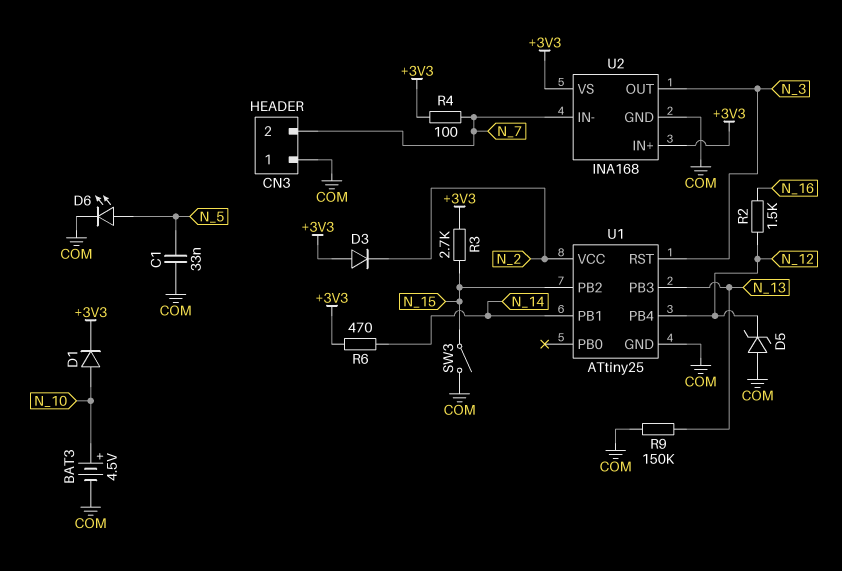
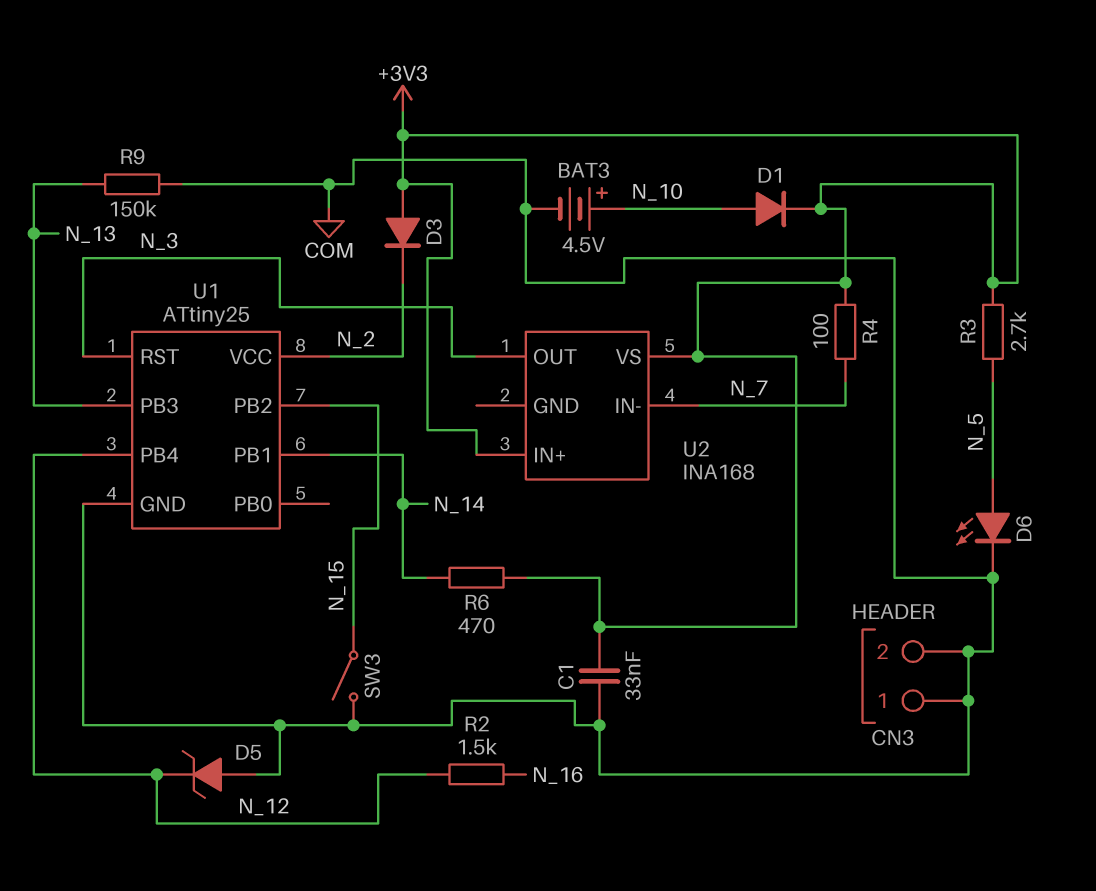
C1: 33nF (COM, N_5) -> 33nF (+3V3, COM)
CN3 pin 2: N_7 -> COM
R3: 2.7k (+3V3, N_15) -> 2.7k (+3V3, N_5)
U2 pin GND: COM -> none

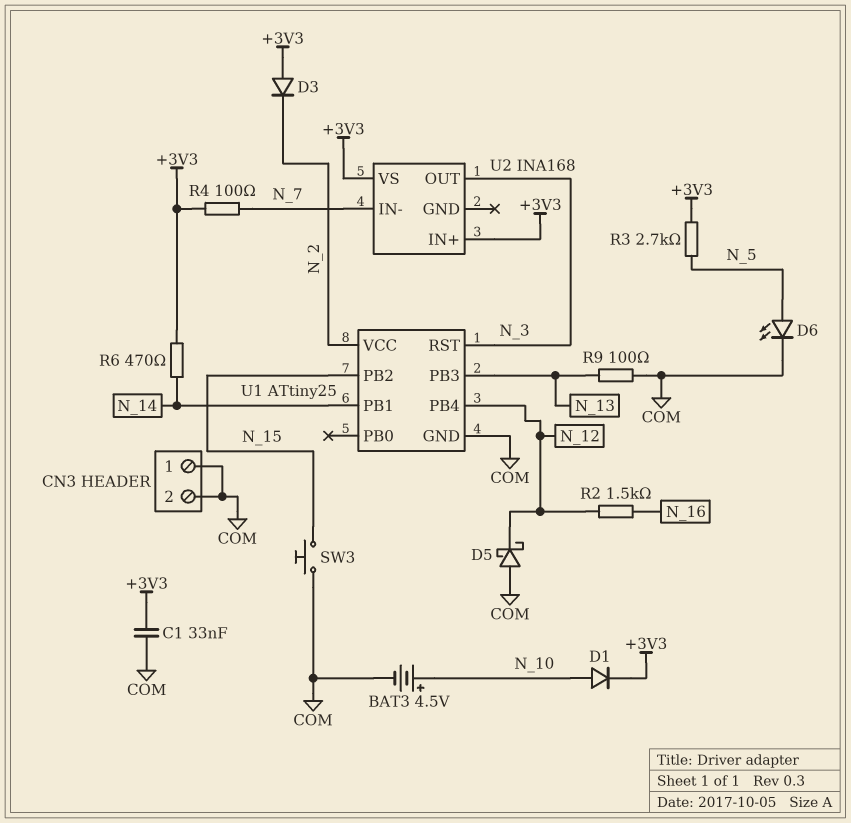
D5: zener (A COM, K N_12) -> schottky (A COM, K N_12)
R9: 150k (COM, N_13) -> 100 (COM, N_13)
SW3: switch (COM, N_15) -> button (COM, N_15)

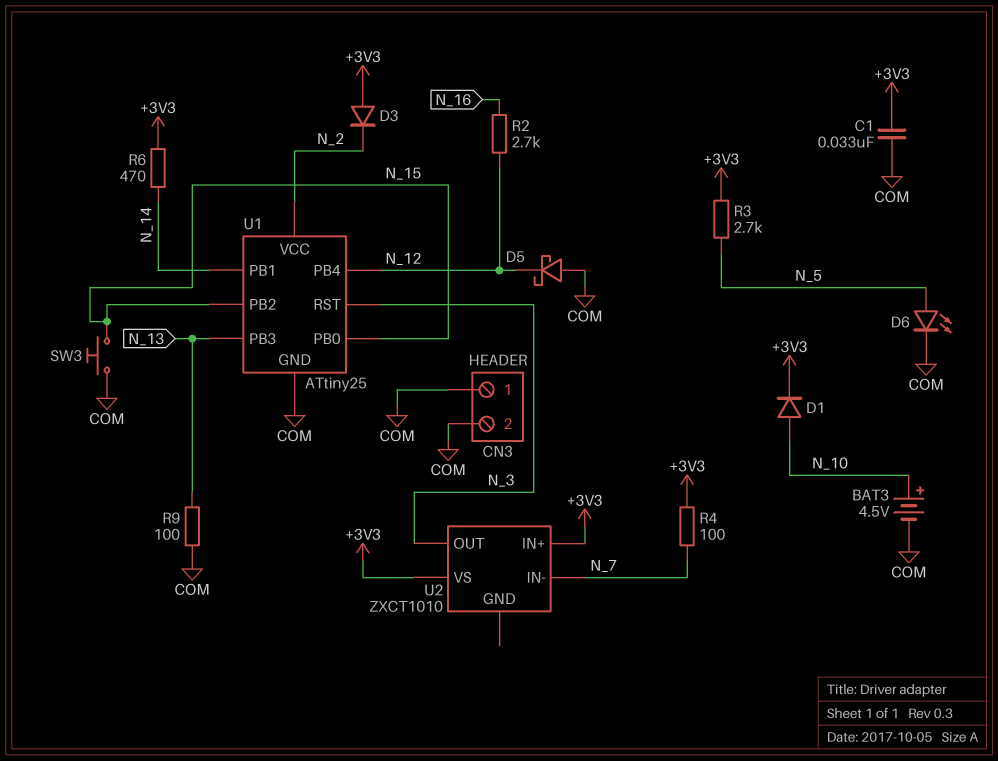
R2: 1.5k (N_12, N_16) -> 2.7k (N_12, N_16)
U1 pin PB0: none -> N_15
U2: INA168 -> ZXCT1010

